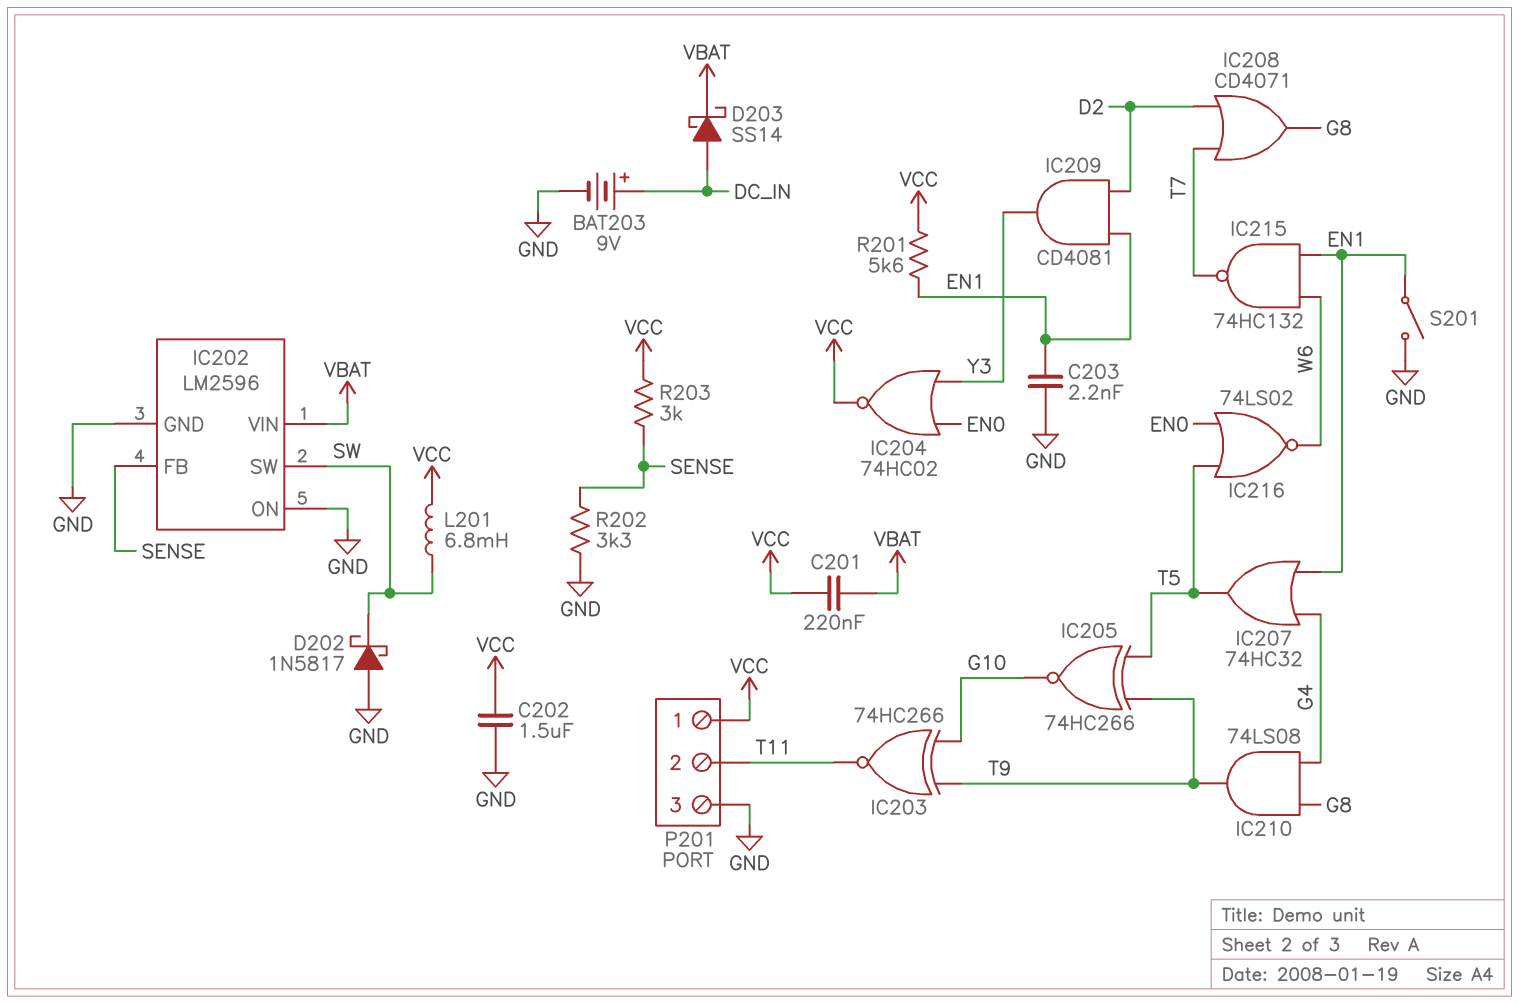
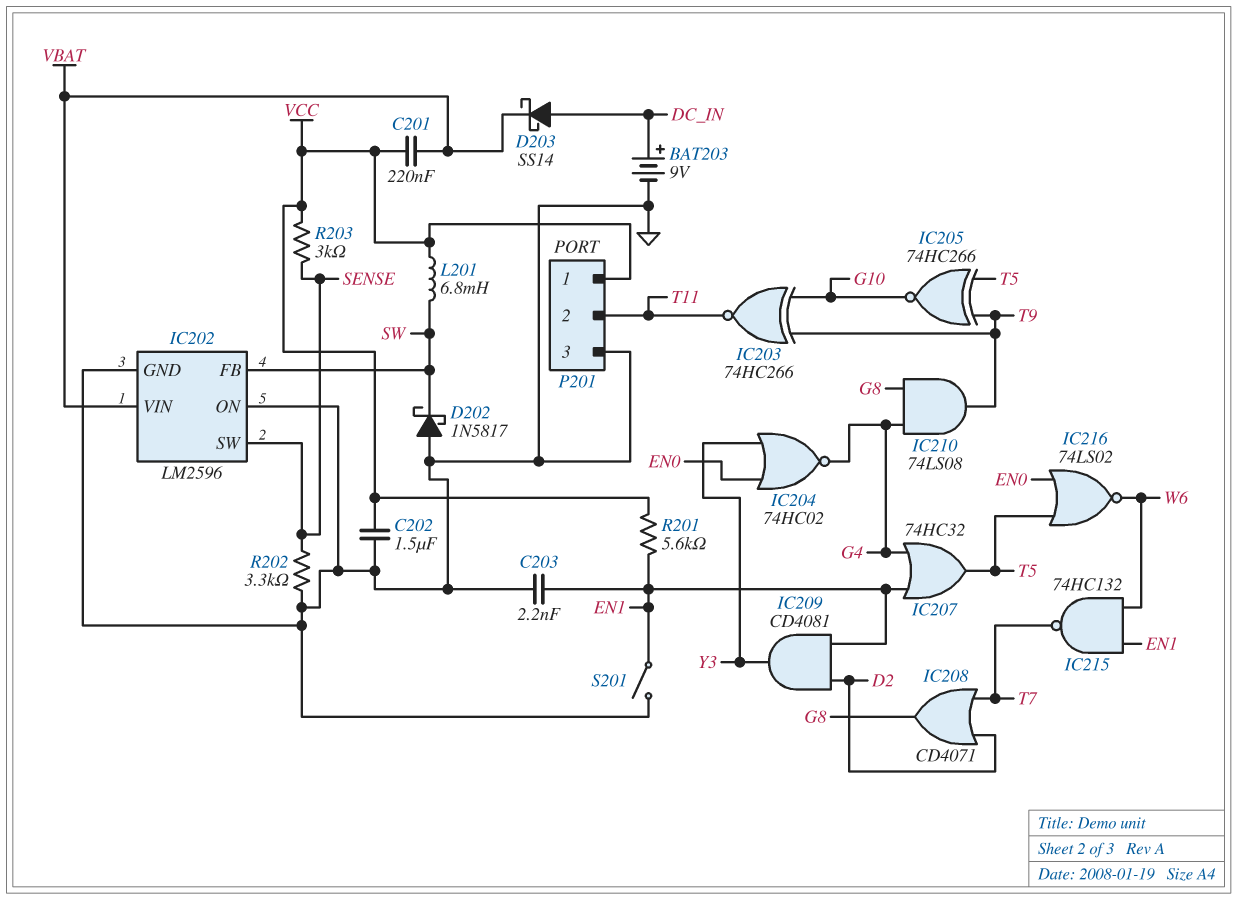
IC202 pin FB: SENSE -> SW
IC202 pin SW: SW -> SENSE
IC204: NOR 74HC02 (in EN0, in Y3, out VCC) -> NOR 74HC02 (in EN0, in Y3, out G4)

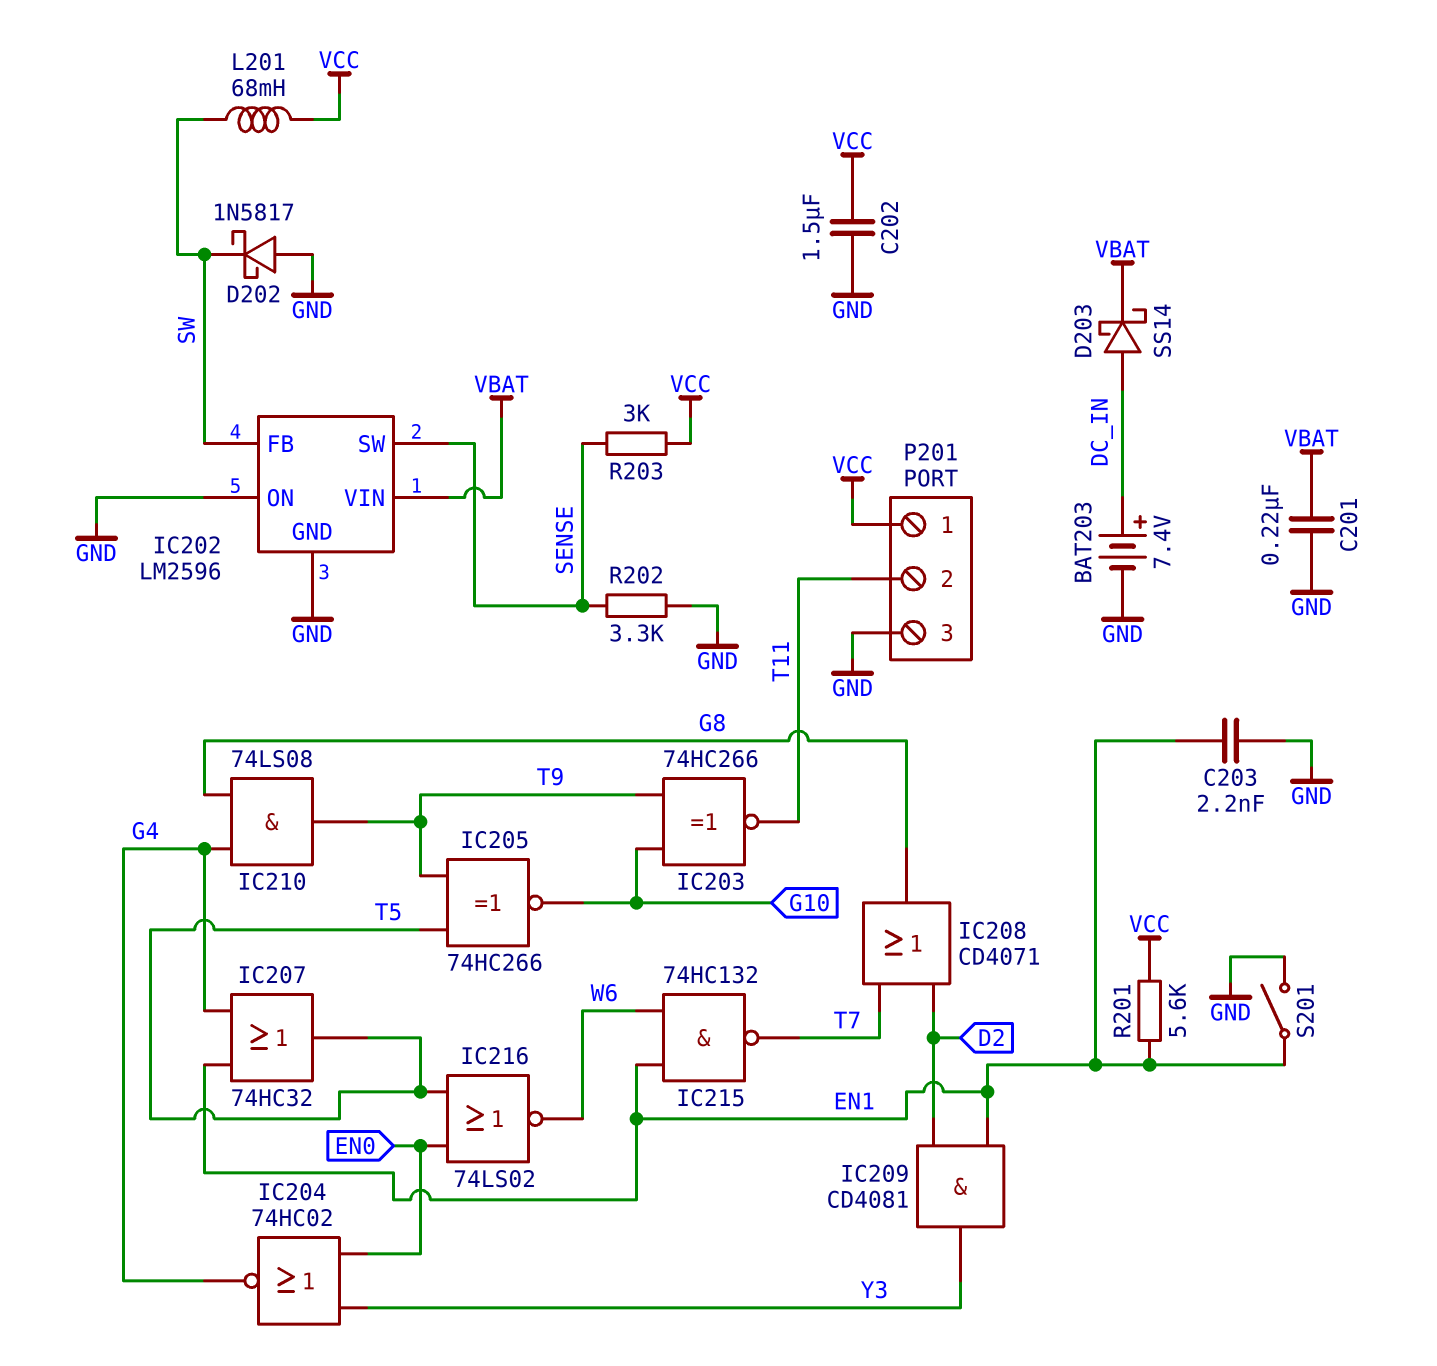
BAT203: 9V (plus DC_IN, minus GND) -> 7.4V (plus DC_IN, minus GND)
C201: 220nF (VBAT, VCC) -> 220nF (GND, VBAT)
L201: 6.8mH (SW, VCC) -> 68mH (SW, VCC)

